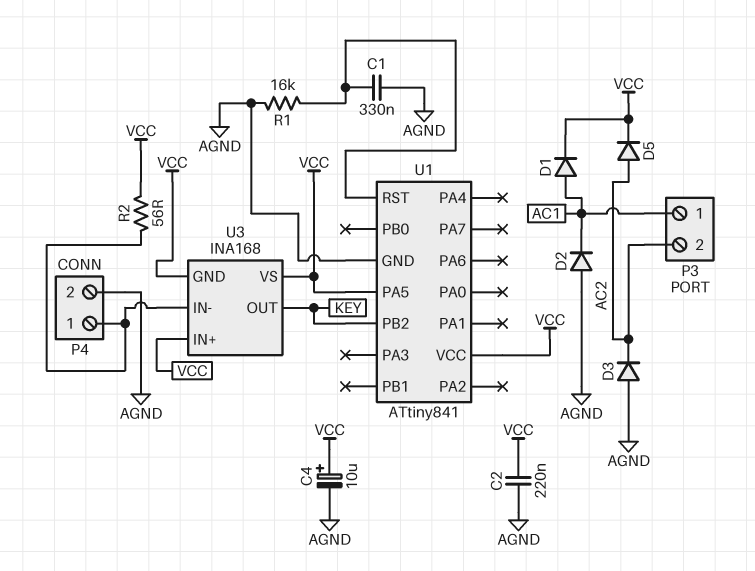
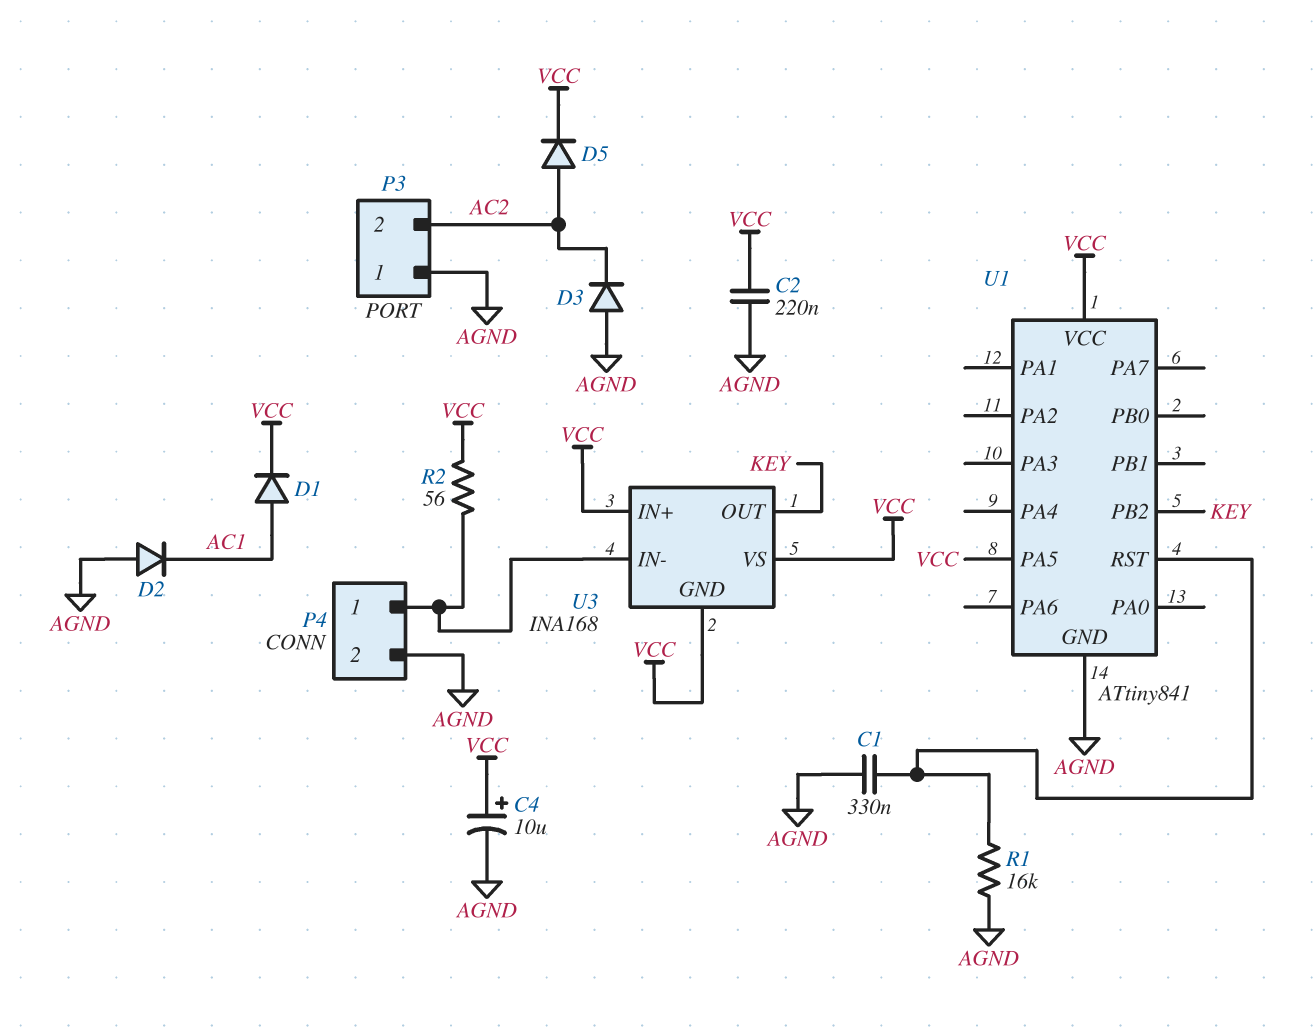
P3 pin 1: AC1 -> AGND

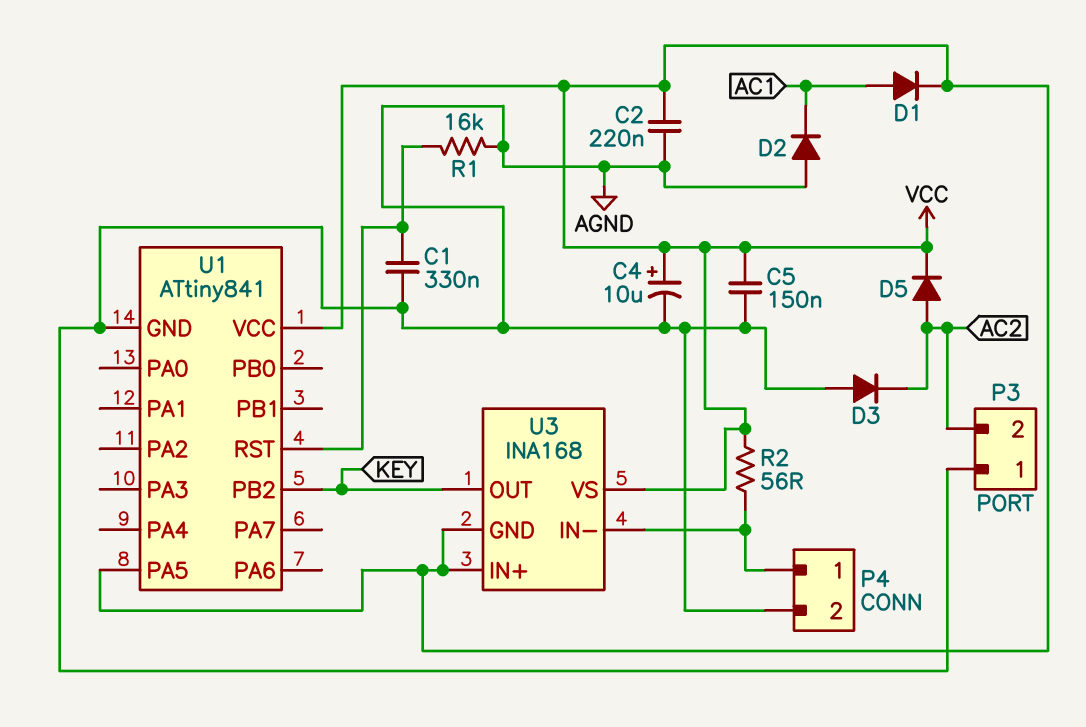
C5: none -> 150nF (AGND, VCC)

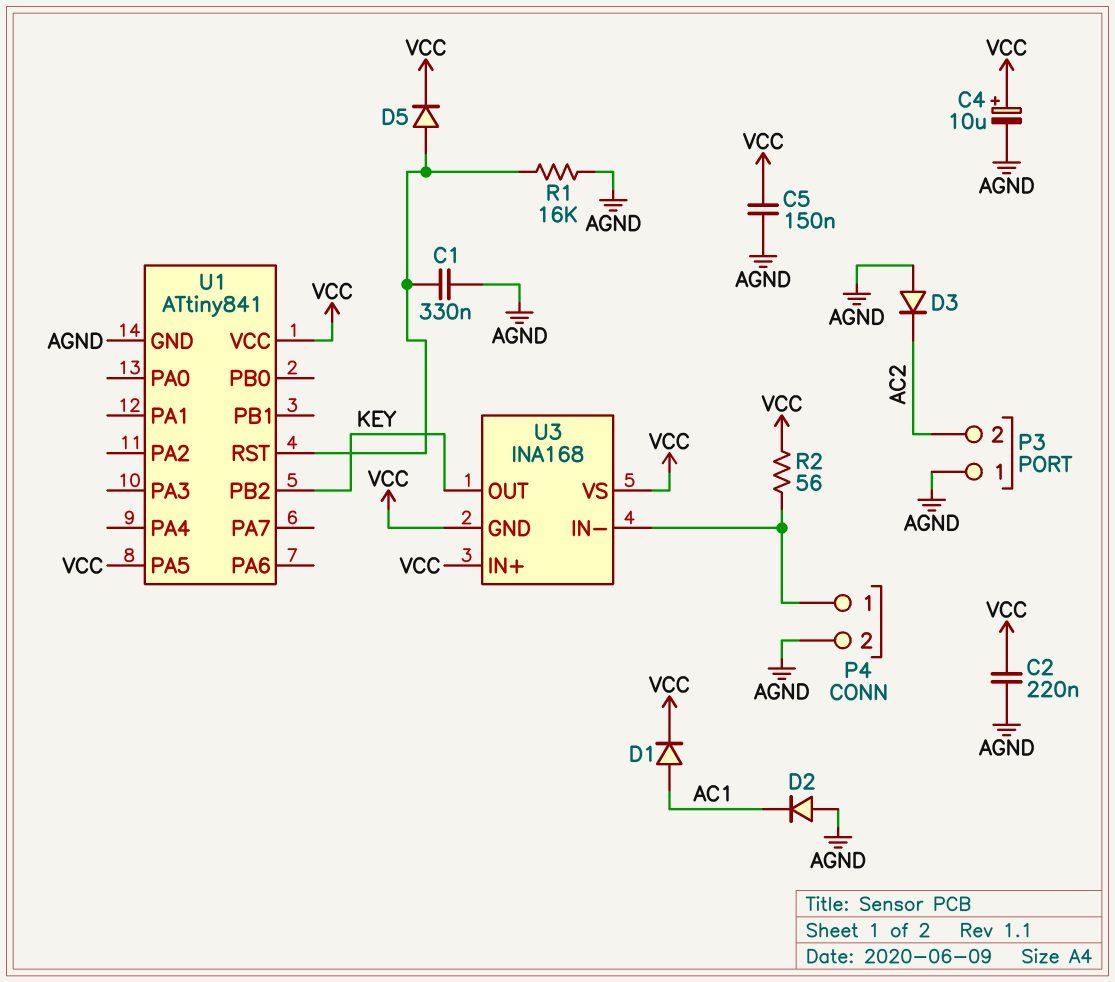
D5: diode (A AC2, K VCC) -> diode (A U1/RST, K VCC)

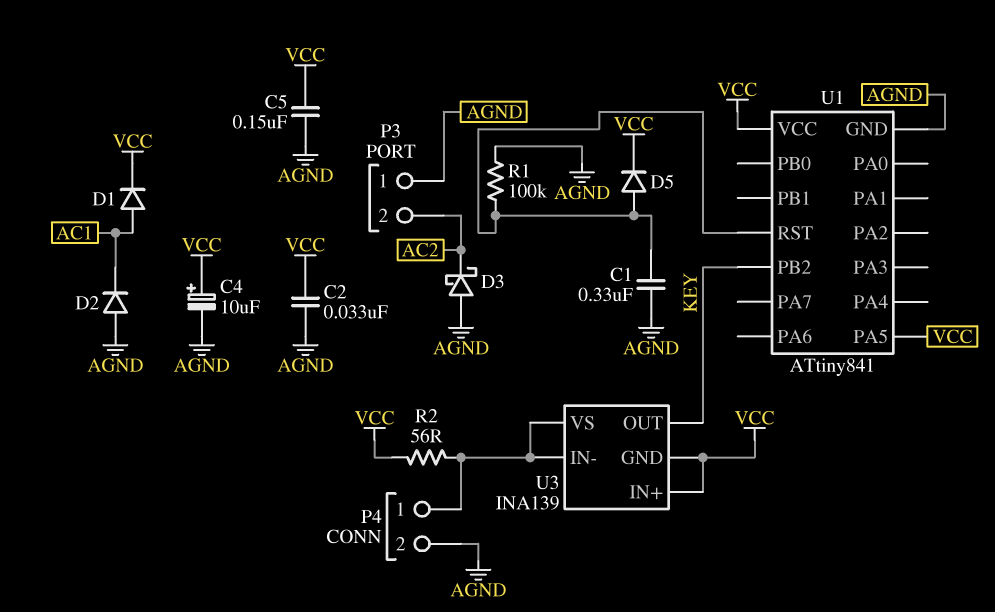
C2: 220nF (AGND, VCC) -> 33nF (AGND, VCC)
D3: diode (A AGND, K AC2) -> schottky (A AGND, K AC2)
R1: 16k (AGND, U1/RST) -> 100k (AGND, U1/RST)
U3: INA168 -> INA139
U3 pin VS: VCC -> P4/1

